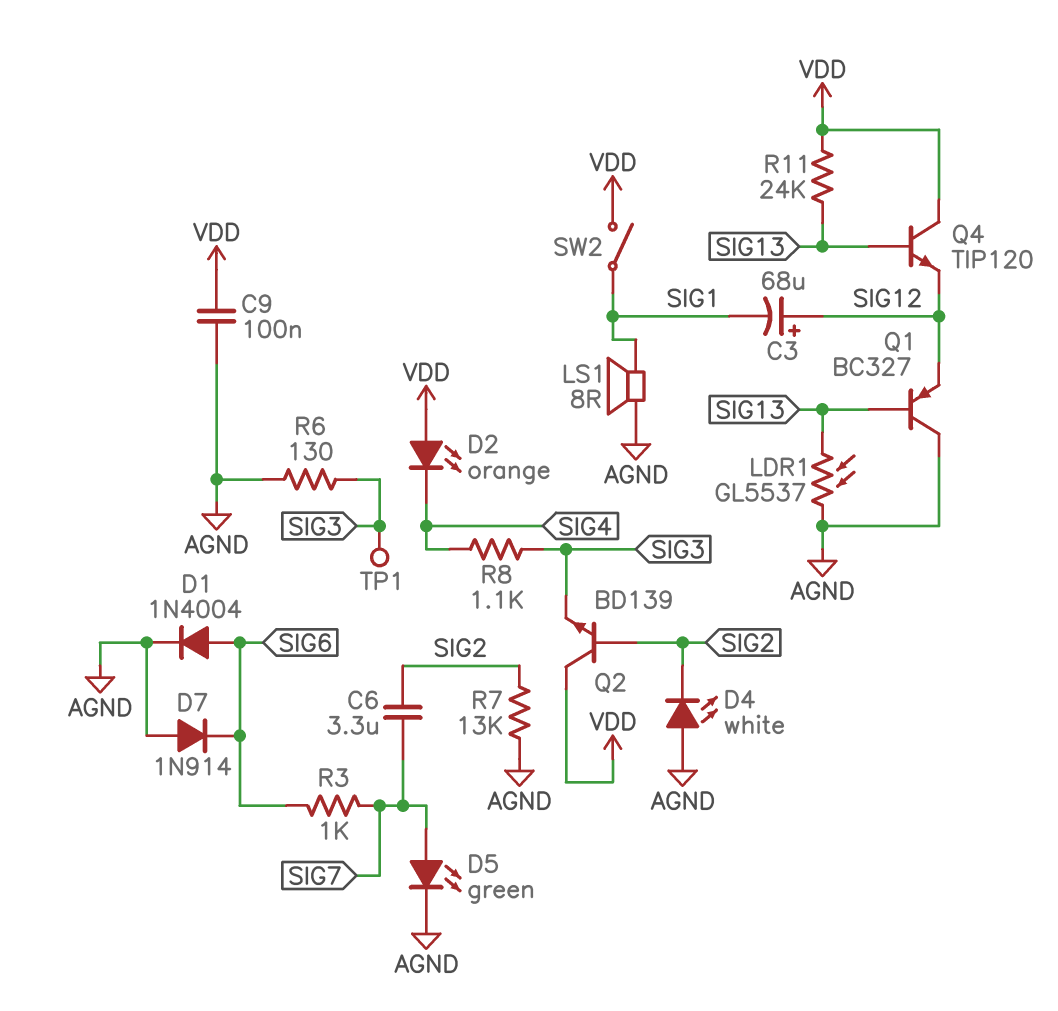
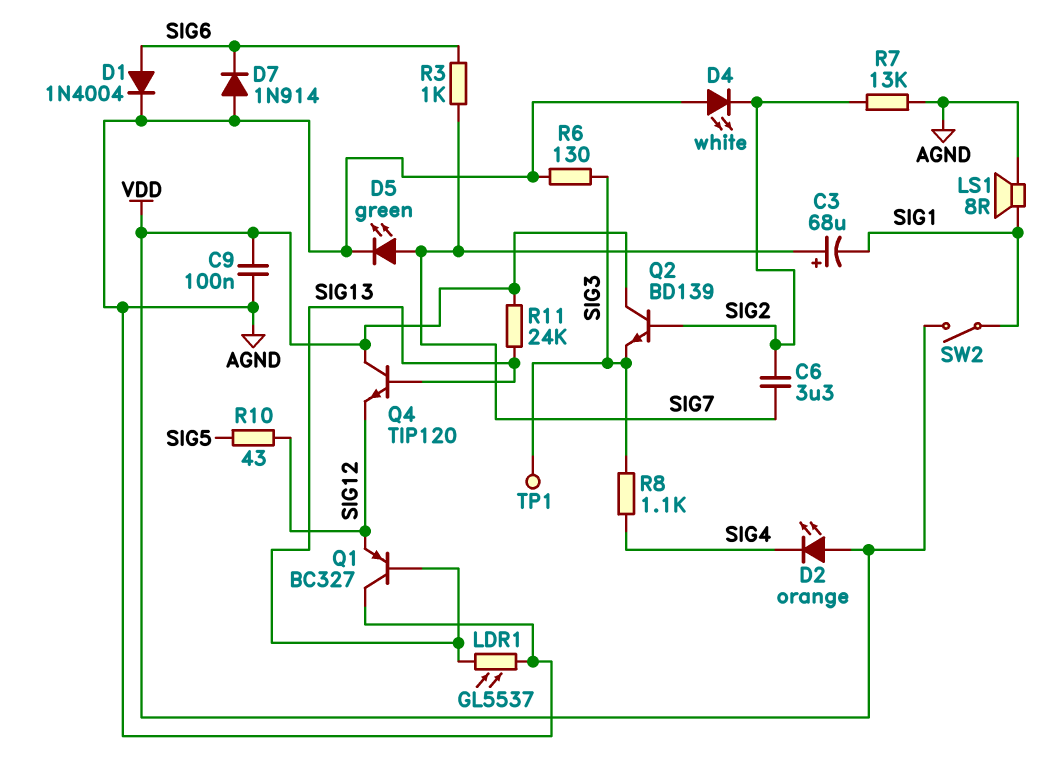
C3: 68uF (plus SIG12, minus SIG1) -> 68uF (plus SIG7, minus SIG1)
R10: none -> 43 (SIG5, SIG12)

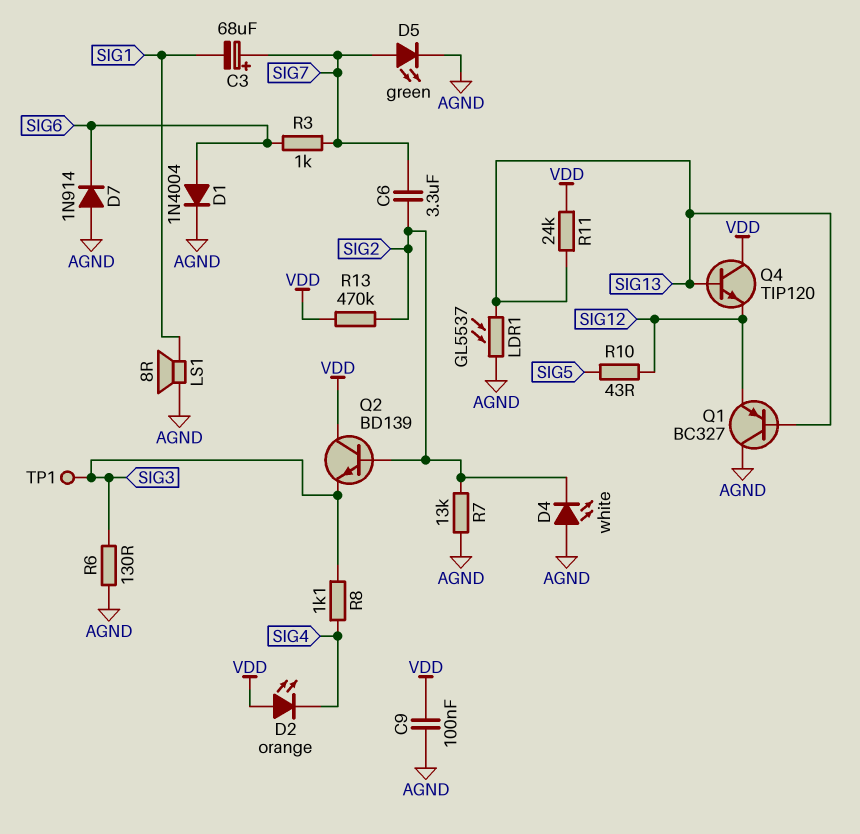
R13: none -> 470k (SIG2, VDD)
SW2: switch (SIG1, VDD) -> none

